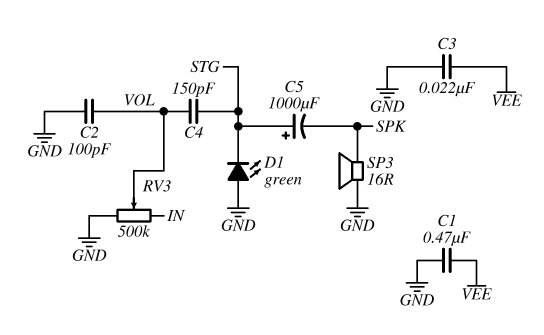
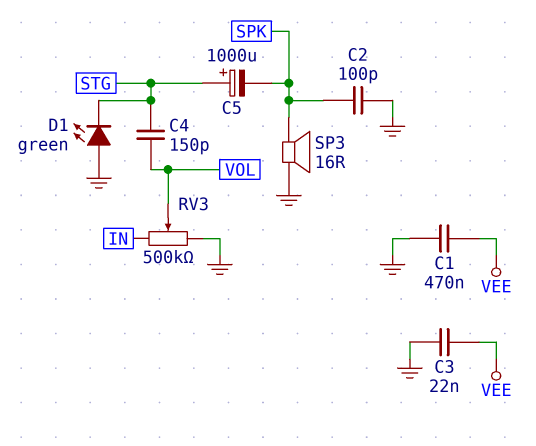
C2: 100pF (GND, VOL) -> 100pF (GND, SPK)

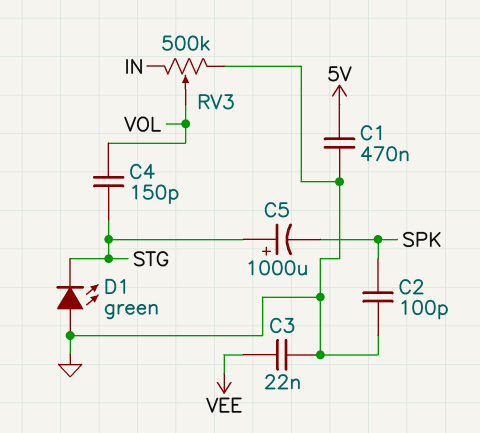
C1: 470nF (GND, VEE) -> 470nF (5V, GND)
SP3: speaker 16R (GND, SPK) -> none

